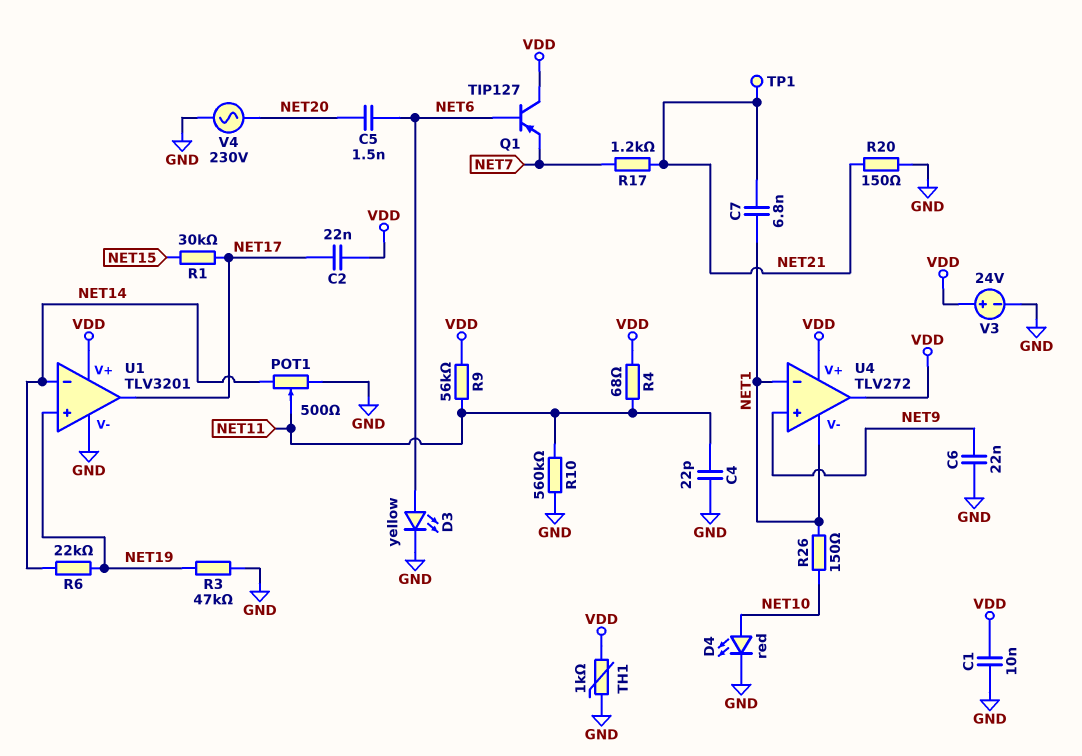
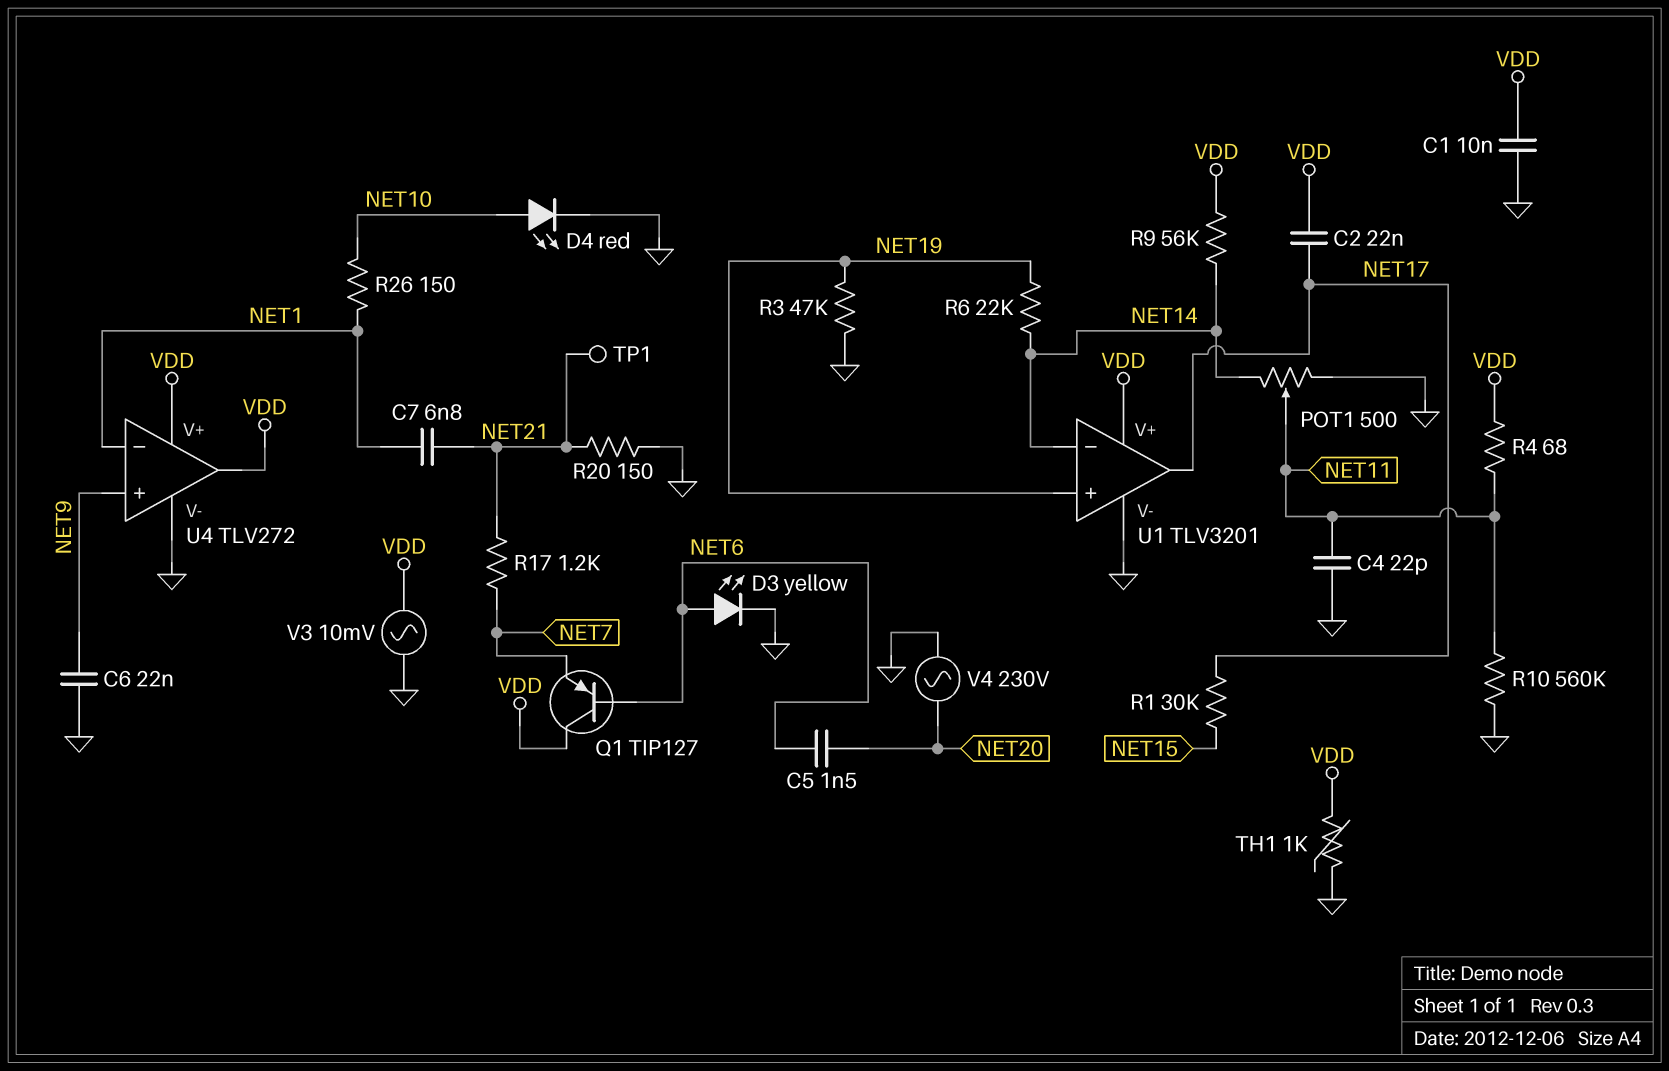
R9: 56k (NET11, VDD) -> 56k (NET14, VDD)
U4 pin V-: NET1 -> GND
V3: 24V (plus VDD, minus GND) -> AC 10mV (GND, VDD)

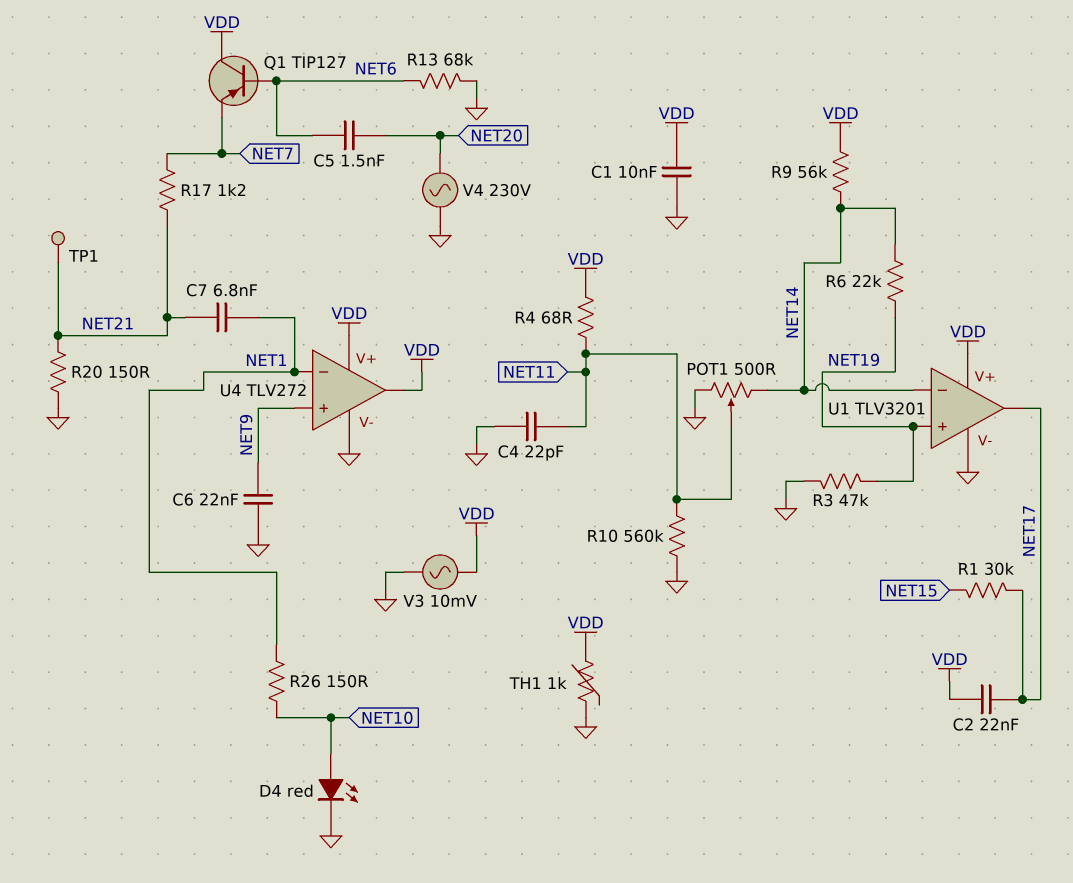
D3: LED yellow (A NET6, K GND) -> none
R13: none -> 68k (GND, NET6)

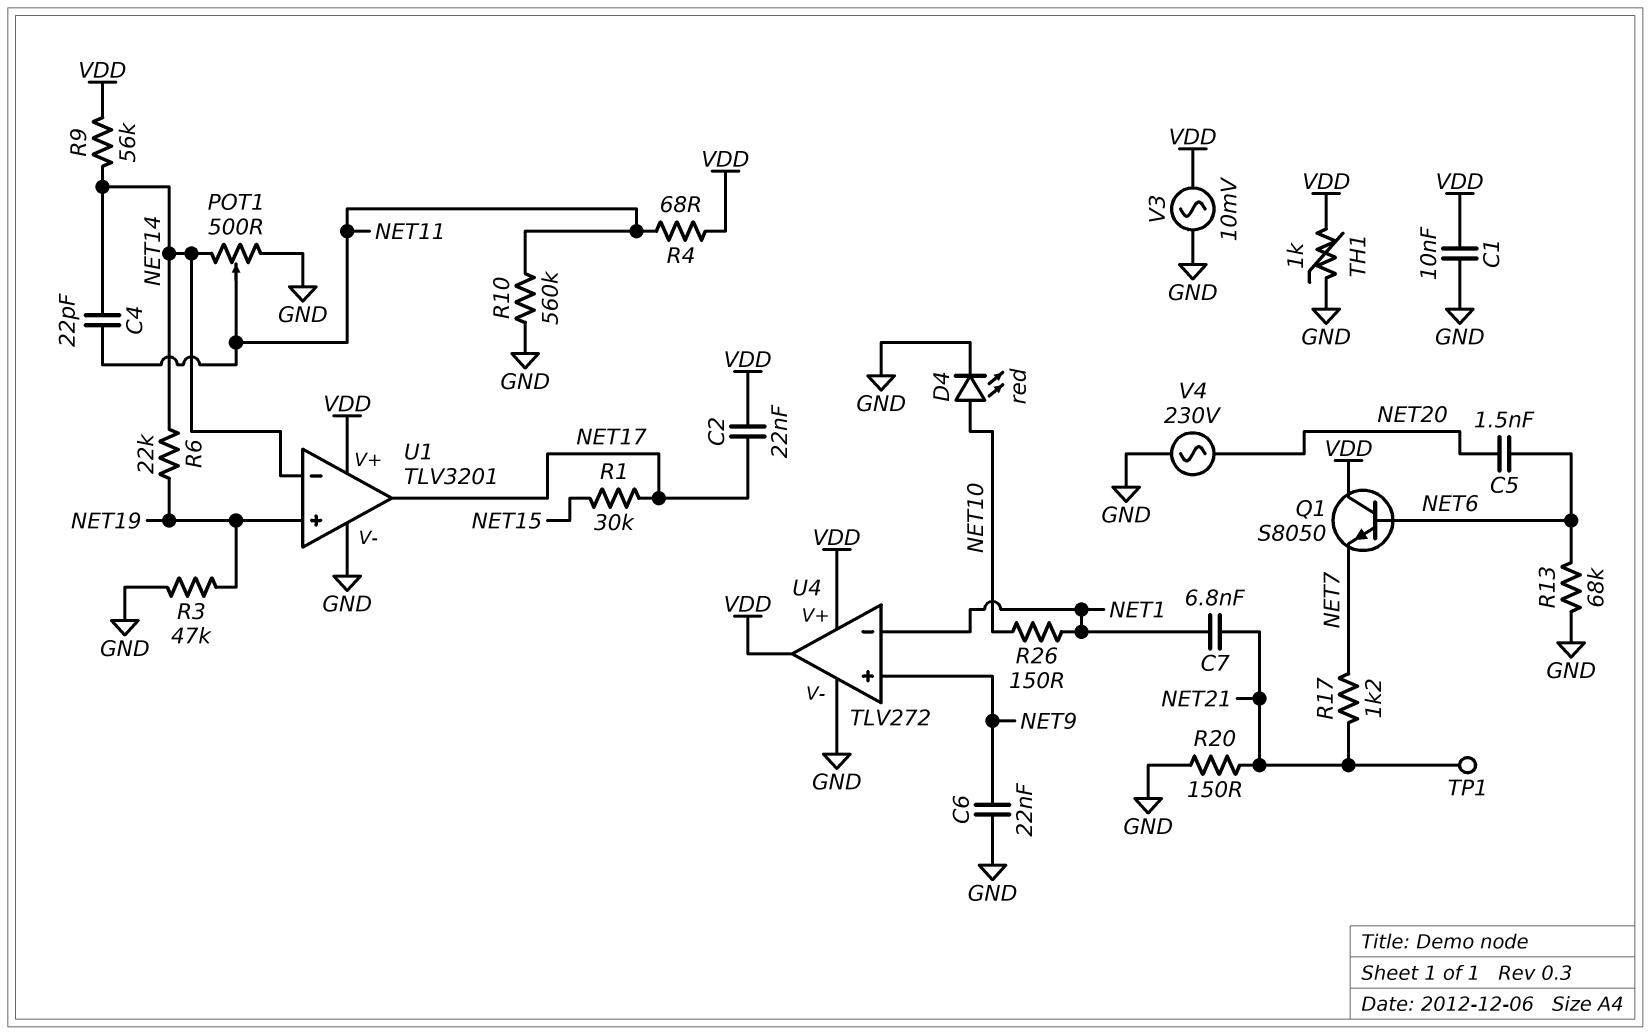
C4: 22pF (GND, NET11) -> 22pF (NET11, NET14)
Q1: PNP TIP127 (B NET6, C VDD, E NET7) -> NPN S8050 (B NET6, C VDD, E NET7)

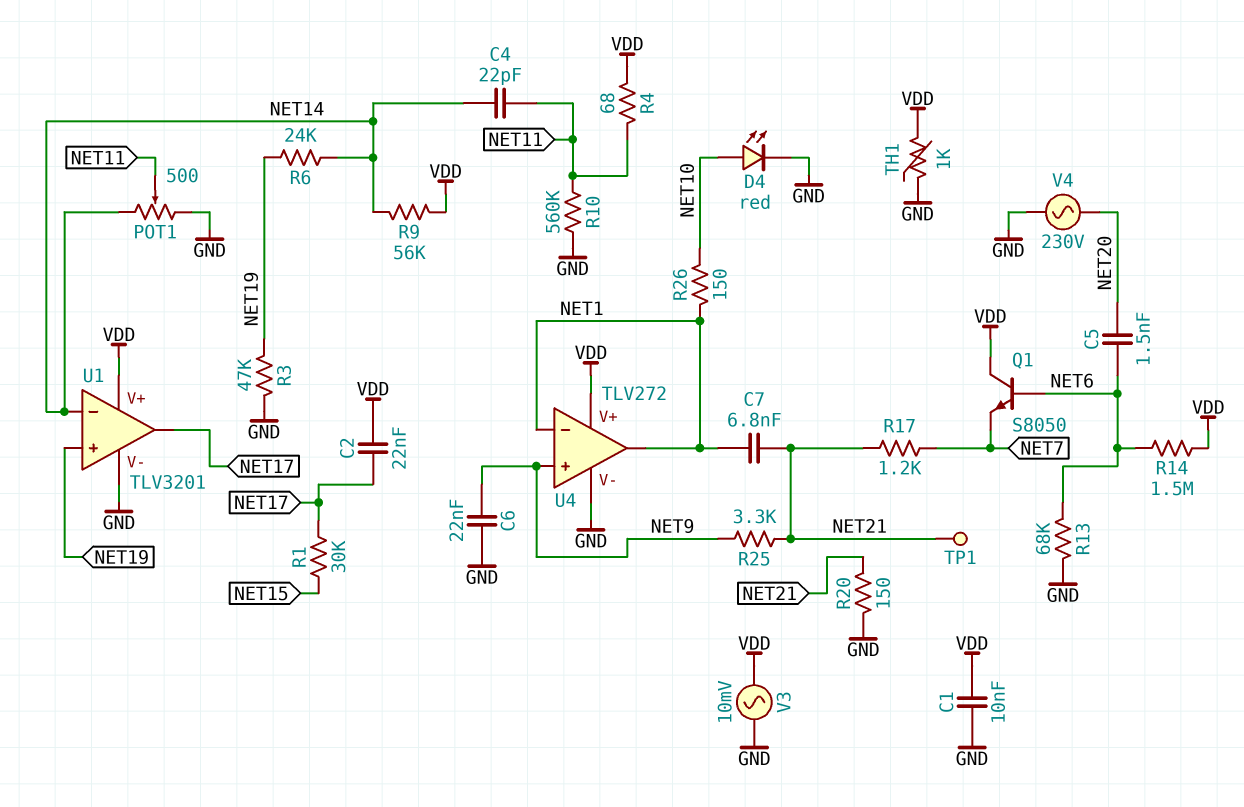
R6: 22k (NET14, NET19) -> 24k (NET14, NET19)
R14: none -> 1.5M (NET6, VDD)
R25: none -> 3.3k (NET9, NET21)
U4 pin out: VDD -> NET1

